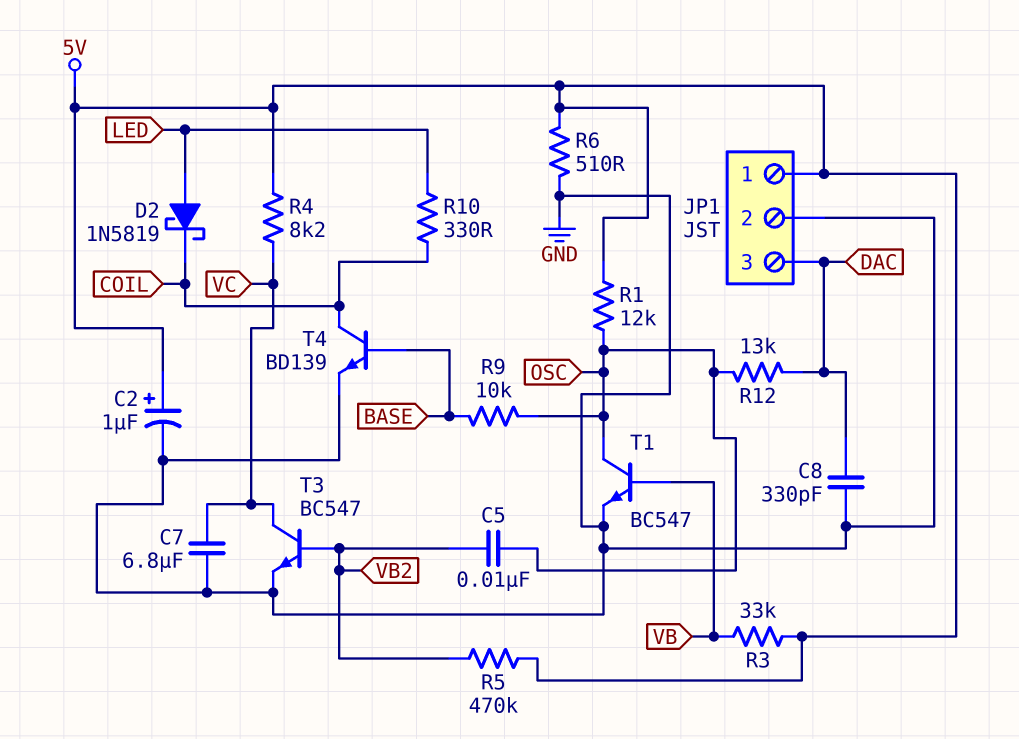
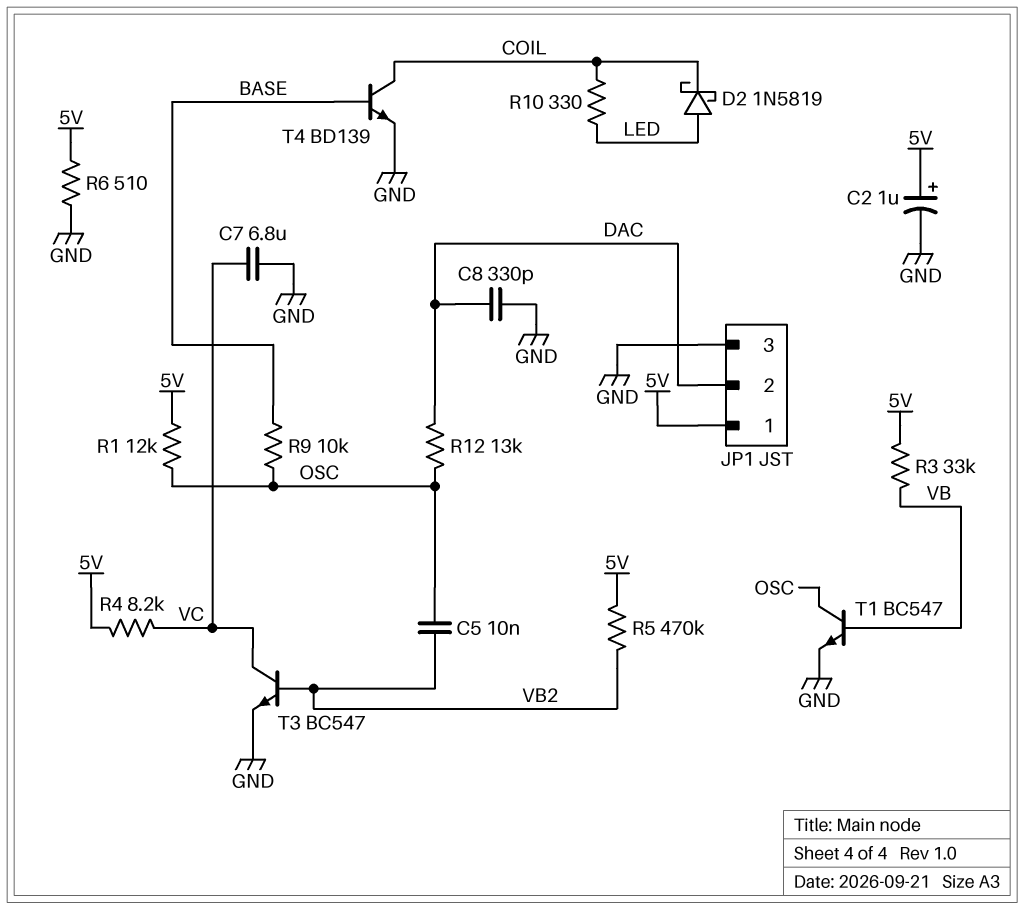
JP1 pin 2: GND -> DAC
JP1 pin 3: DAC -> GND

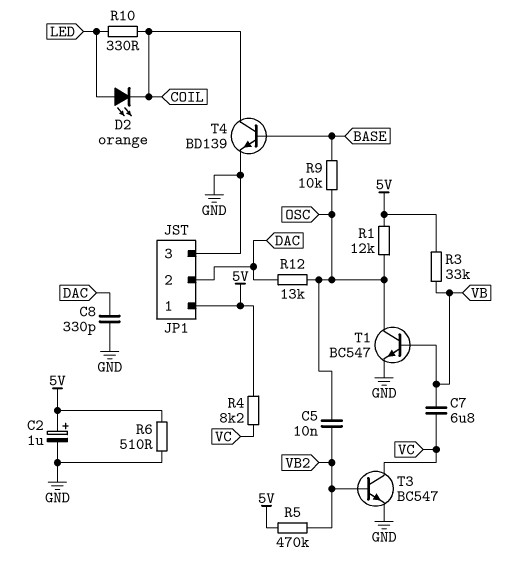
C7: 6.8uF (GND, VC) -> 6.8uF (VB, VC)
D2: schottky 1N5819 (A LED, K COIL) -> LED orange (A LED, K COIL)

